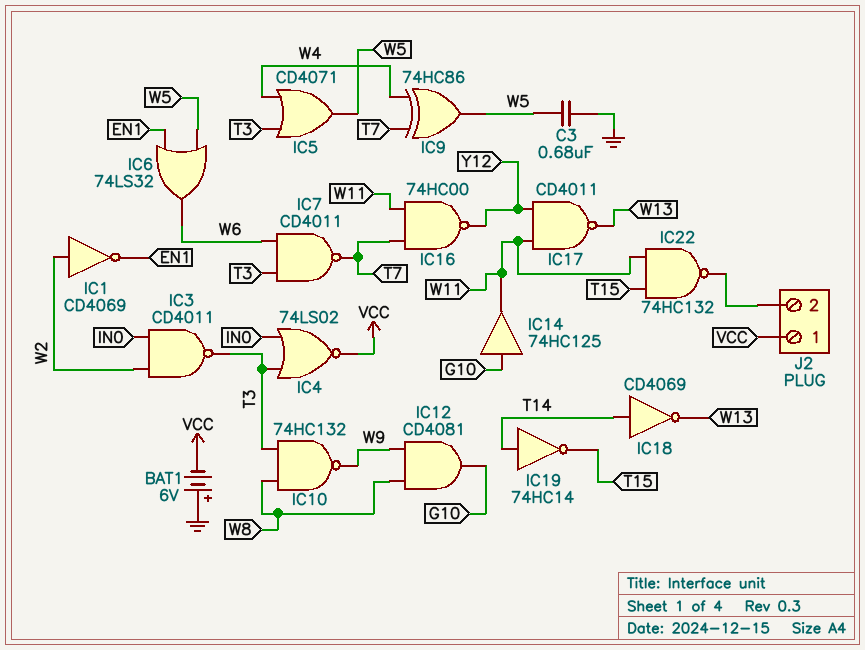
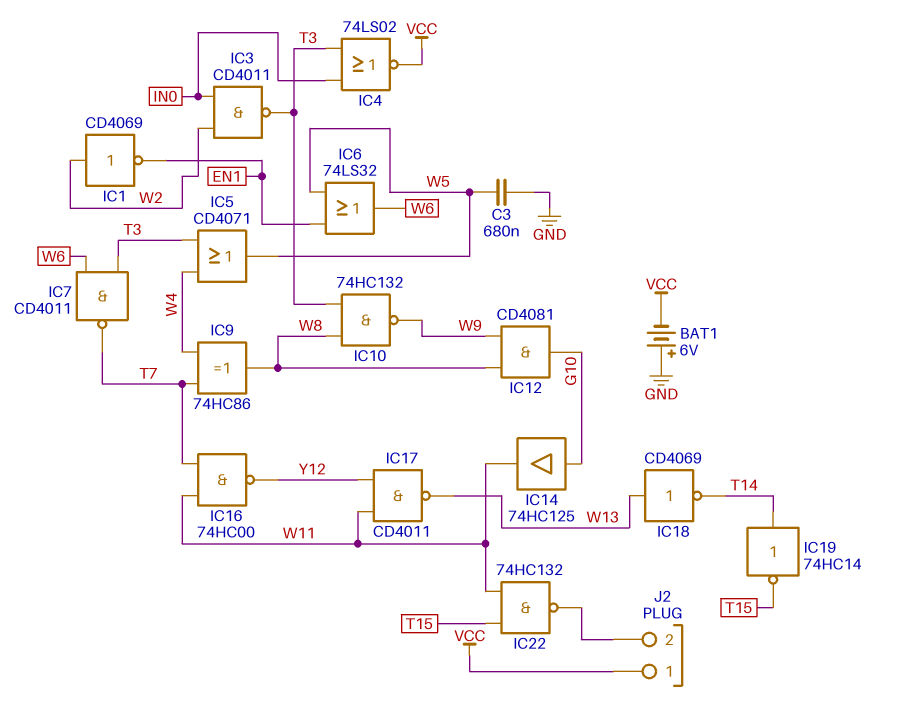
IC9: XOR 74HC86 (in T7, in W4, out W5) -> XOR 74HC86 (in T7, in W4, out W8)
IC18: NOT CD4069 (in T14, out W13) -> NOT CD4069 (in W13, out T14)

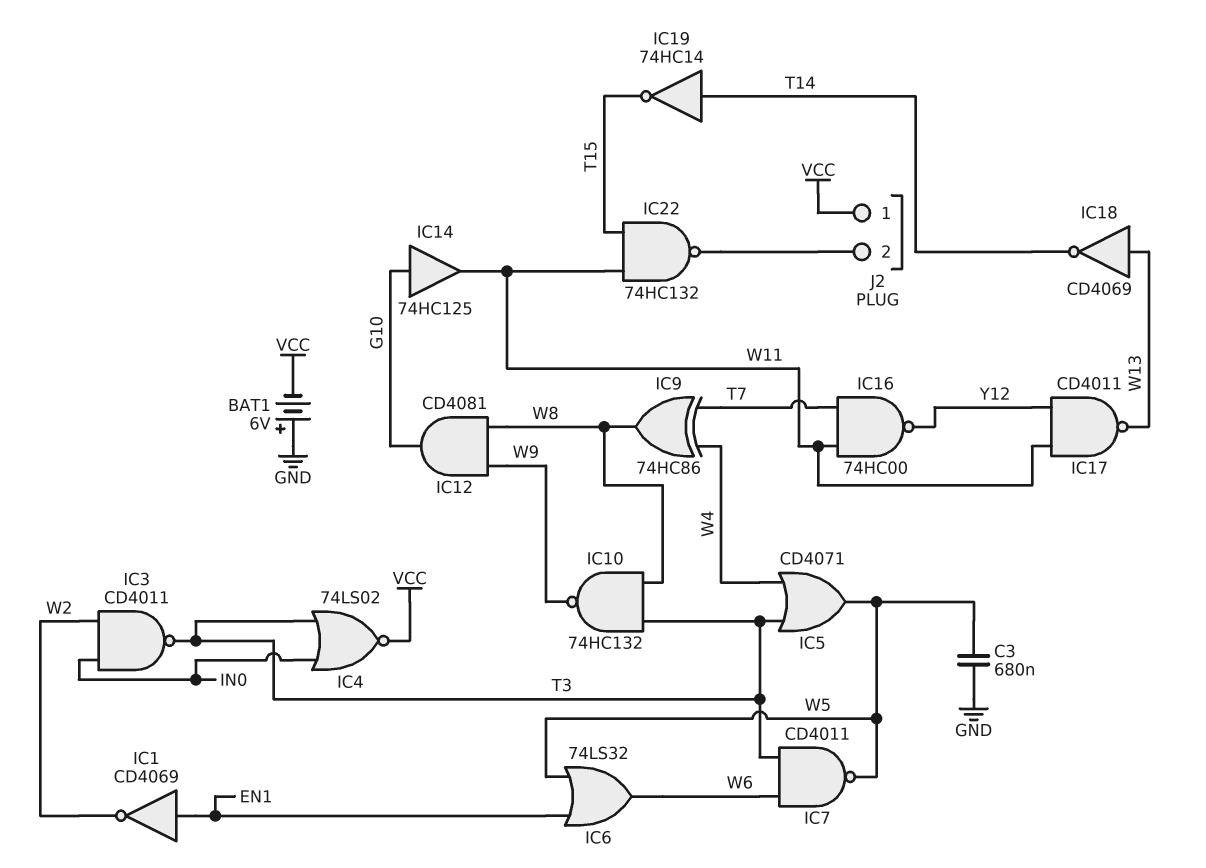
IC1: NOT CD4069 (in W2, out EN1) -> NOT CD4069 (in EN1, out W2)
IC7: NAND CD4011 (in T3, in W6, out T7) -> NAND CD4011 (in T3, in W6, out W5)

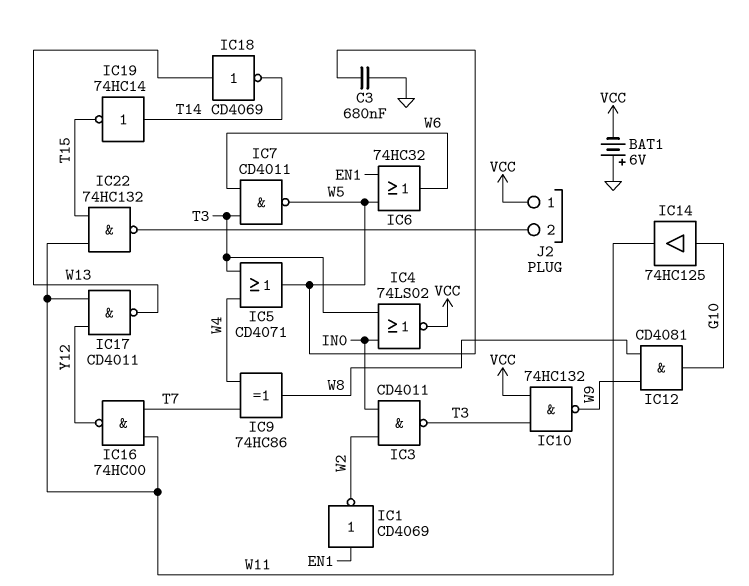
IC6: OR 74LS32 (in EN1, in W5, out W6) -> OR 74HC32 (in EN1, in W5, out W6)
IC10: NAND 74HC132 (in T3, in W8, out W9) -> NAND 74HC132 (in T3, in VCC, out W9)

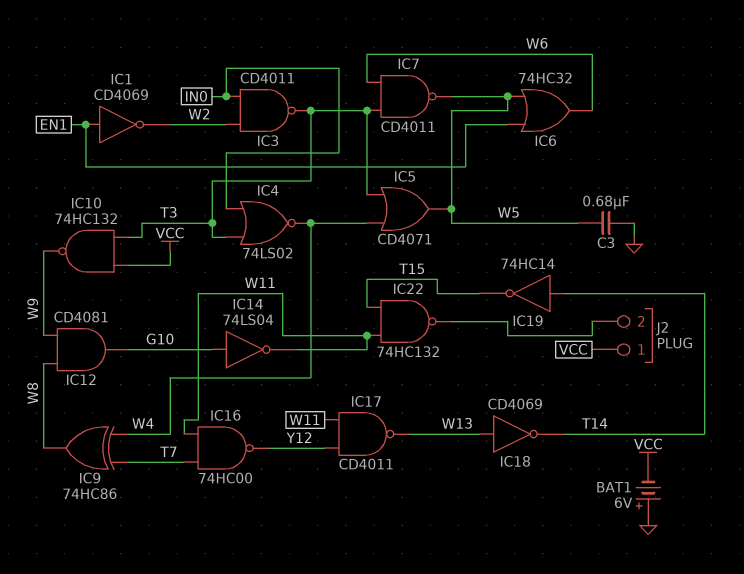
IC4: NOR 74LS02 (in IN0, in T3, out VCC) -> NOR 74LS02 (in IN0, in T3, out W4)
IC14: buffer 74HC125 (in G10, out W11) -> NOT 74LS04 (in G10, out W11)

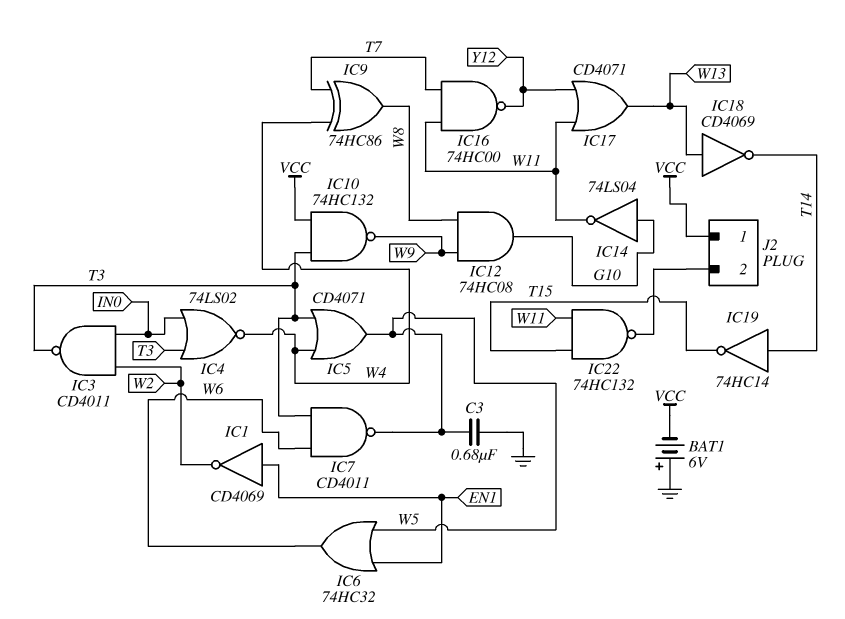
IC12: AND CD4081 (in W8, in W9, out G10) -> AND 74HC08 (in W8, in W9, out G10)
IC17: NAND CD4011 (in W11, in Y12, out W13) -> OR CD4071 (in W11, in Y12, out W13)

